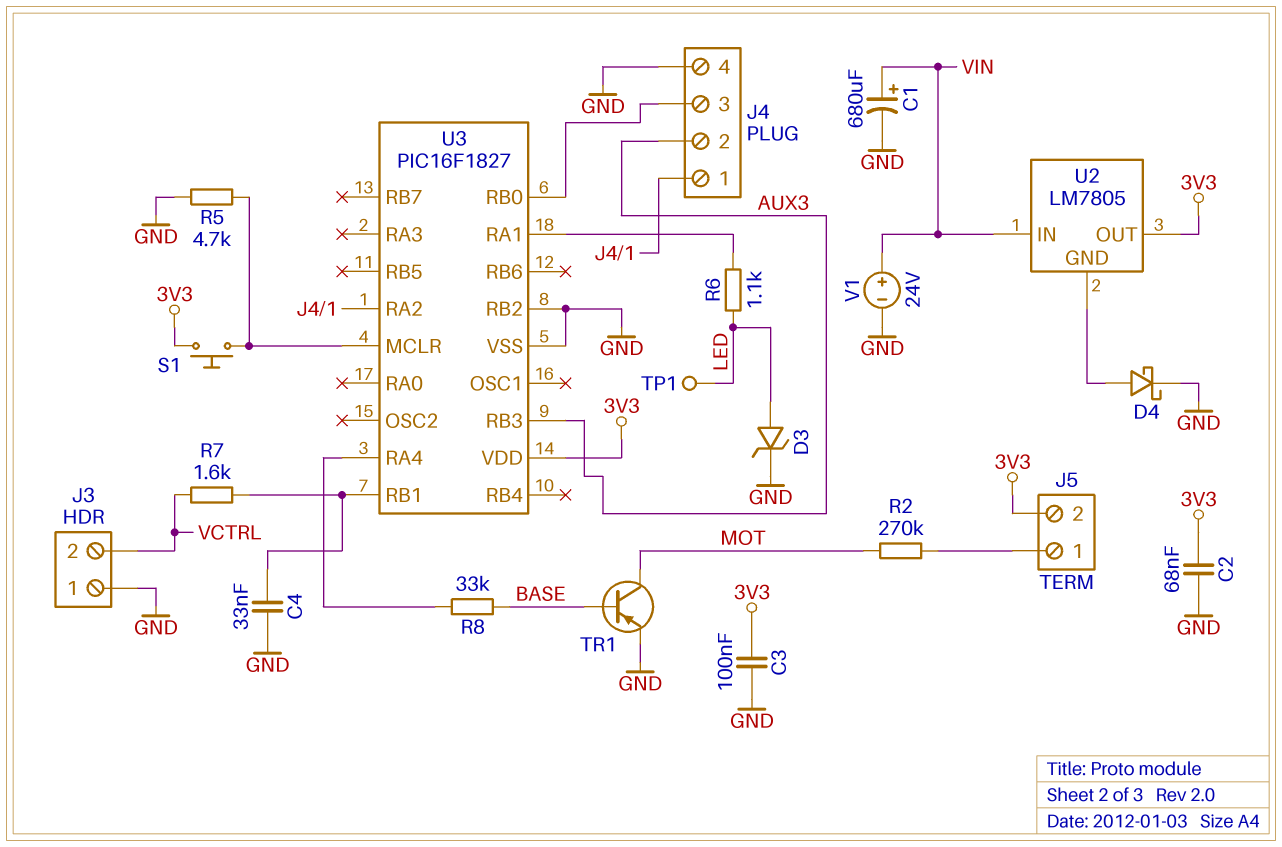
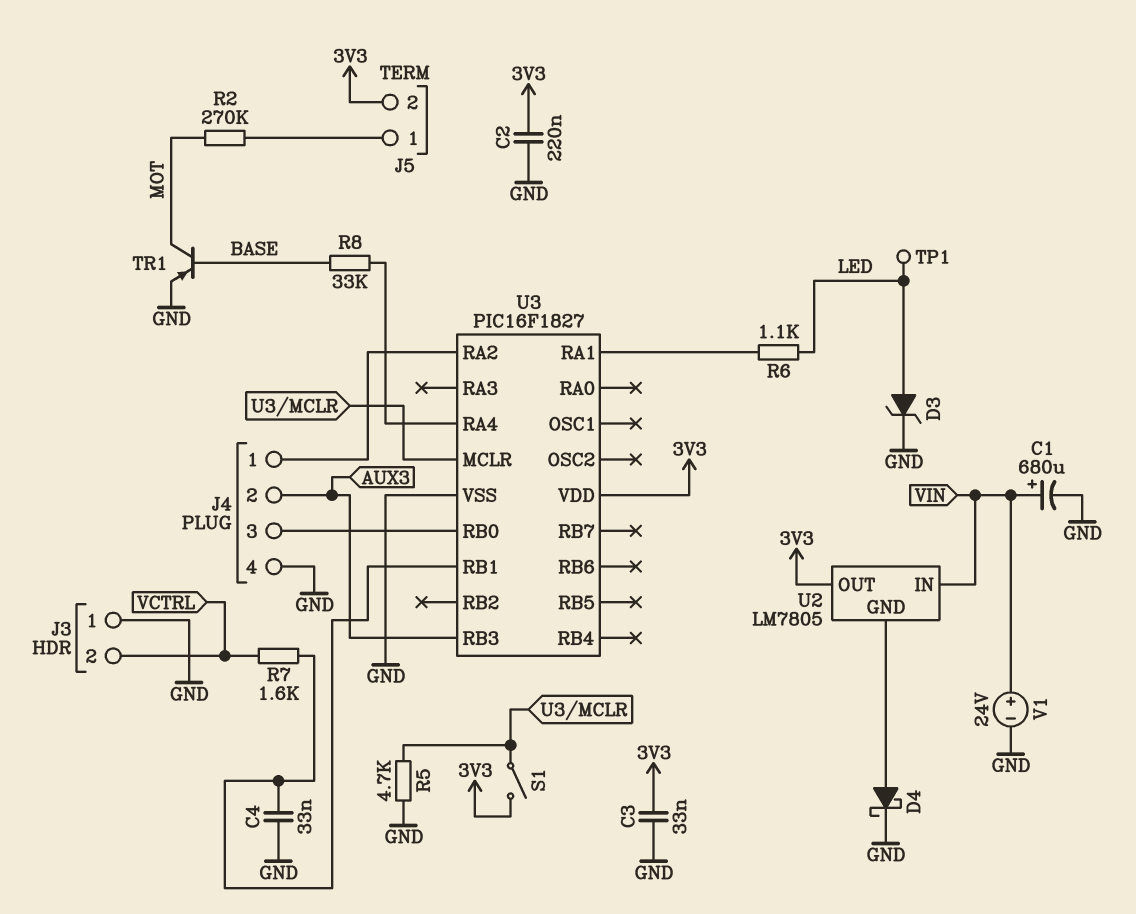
C2: 68nF (3V3, GND) -> 220nF (3V3, GND)
C3: 100nF (3V3, GND) -> 33nF (3V3, GND)
S1: button (3V3, U3/MCLR) -> switch (3V3, U3/MCLR)
U3 pin RB2: GND -> none

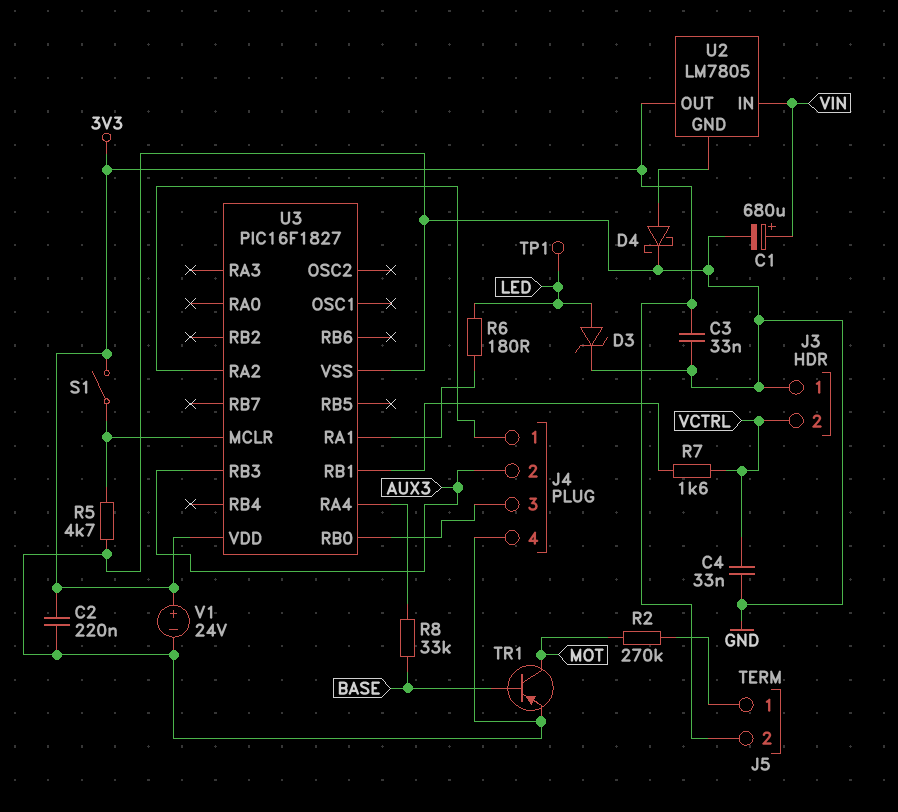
C4: 33nF (GND, U3/RB1) -> 33nF (GND, VCTRL)
R6: 1.1k (LED, U3/RA1) -> 180 (LED, U3/RA1)
V1: 24V (plus VIN, minus GND) -> 24V (plus 3V3, minus GND)

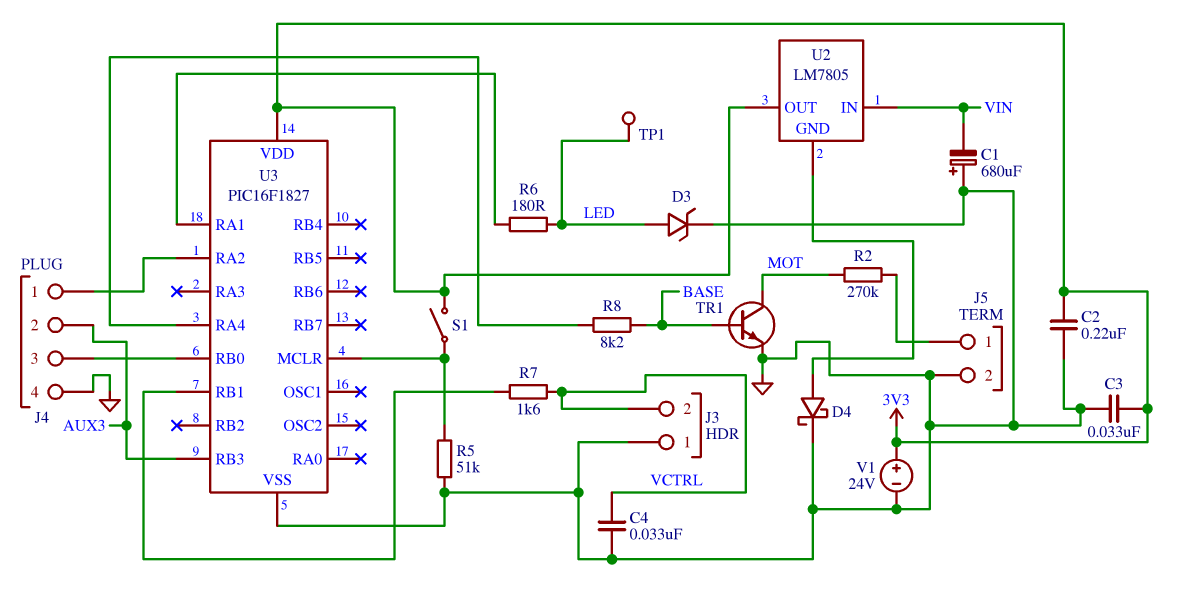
C1: 680uF (plus VIN, minus GND) -> 680uF (plus GND, minus VIN)
J5 pin 2: 3V3 -> GND
R5: 4.7k (GND, U3/MCLR) -> 51k (GND, U3/MCLR)
R8: 33k (BASE, U3/RA4) -> 8.2k (BASE, U3/RA4)
TR1: PNP (B BASE, C MOT, E GND) -> NPN (B BASE, C MOT, E GND)

